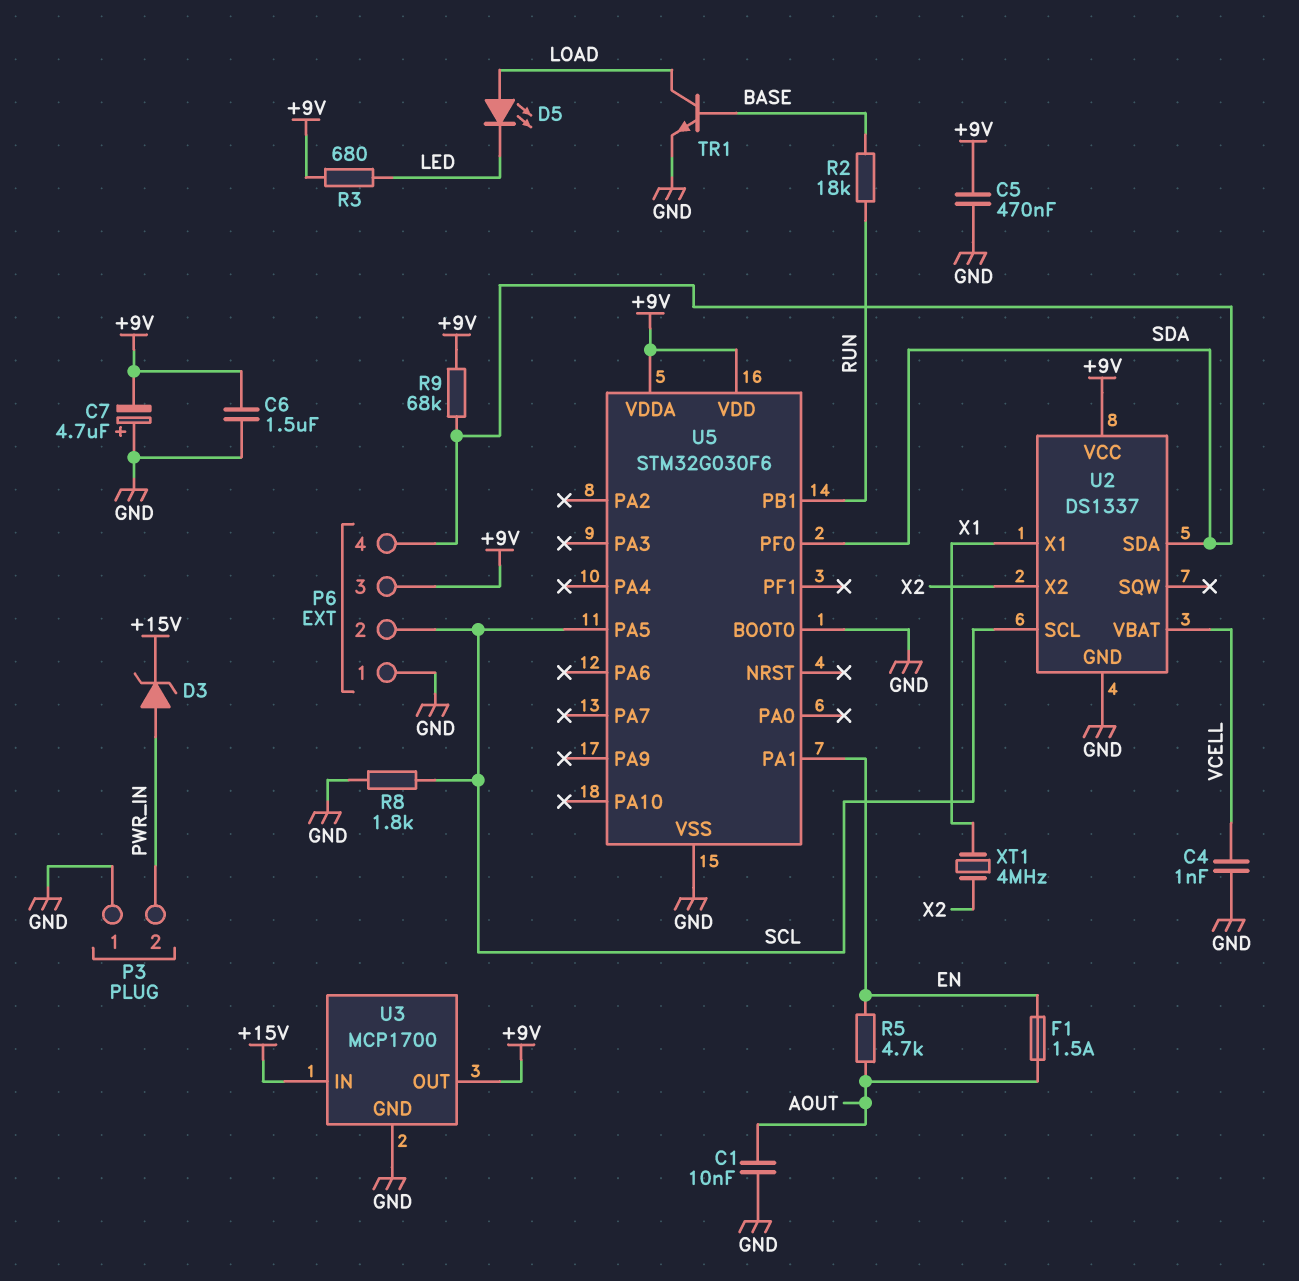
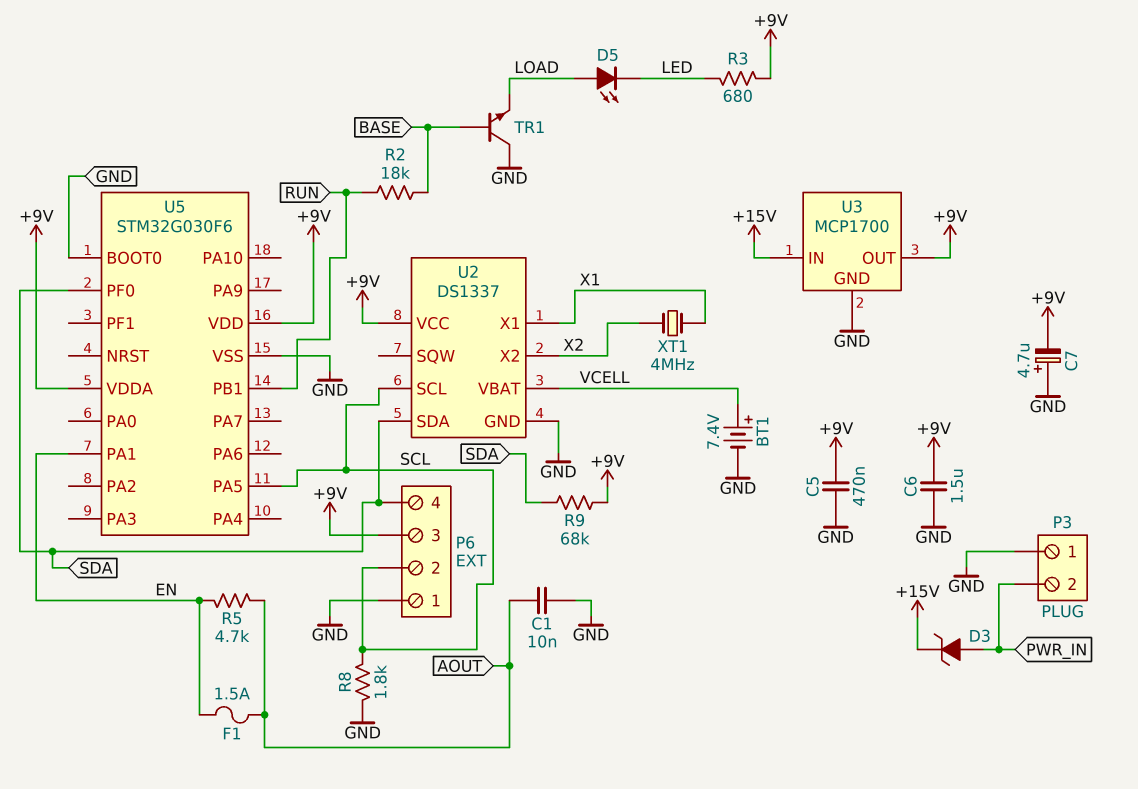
BT1: none -> 7.4V (plus VCELL, minus GND)
C4: 1nF (GND, VCELL) -> none
TR1: NPN (B BASE, C LOAD, E GND) -> NPN (B BASE, C GND, E LOAD)

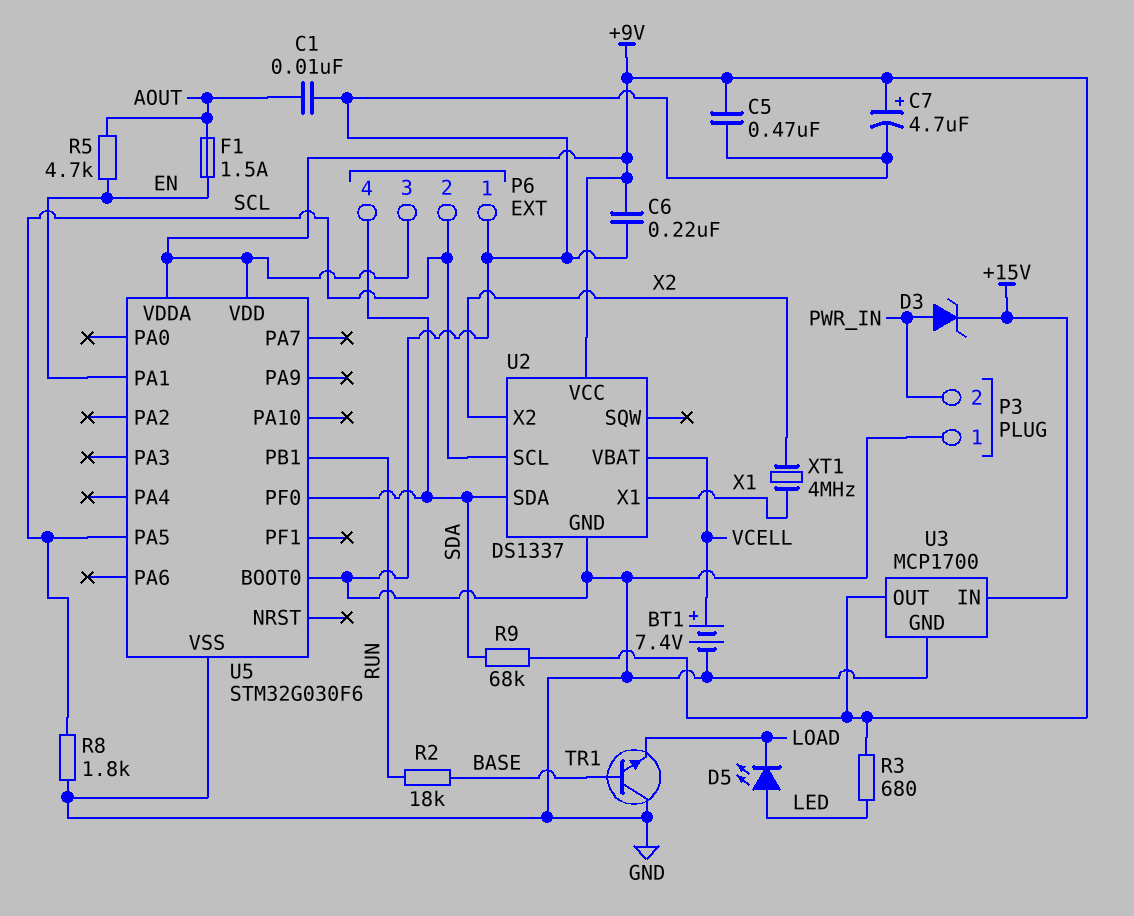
C6: 1.5uF (+9V, GND) -> 220nF (+9V, GND)
C7: 4.7uF (plus GND, minus +9V) -> 4.7uF (plus +9V, minus GND)
D5: LED (A LOAD, K LED) -> LED (A LED, K LOAD)

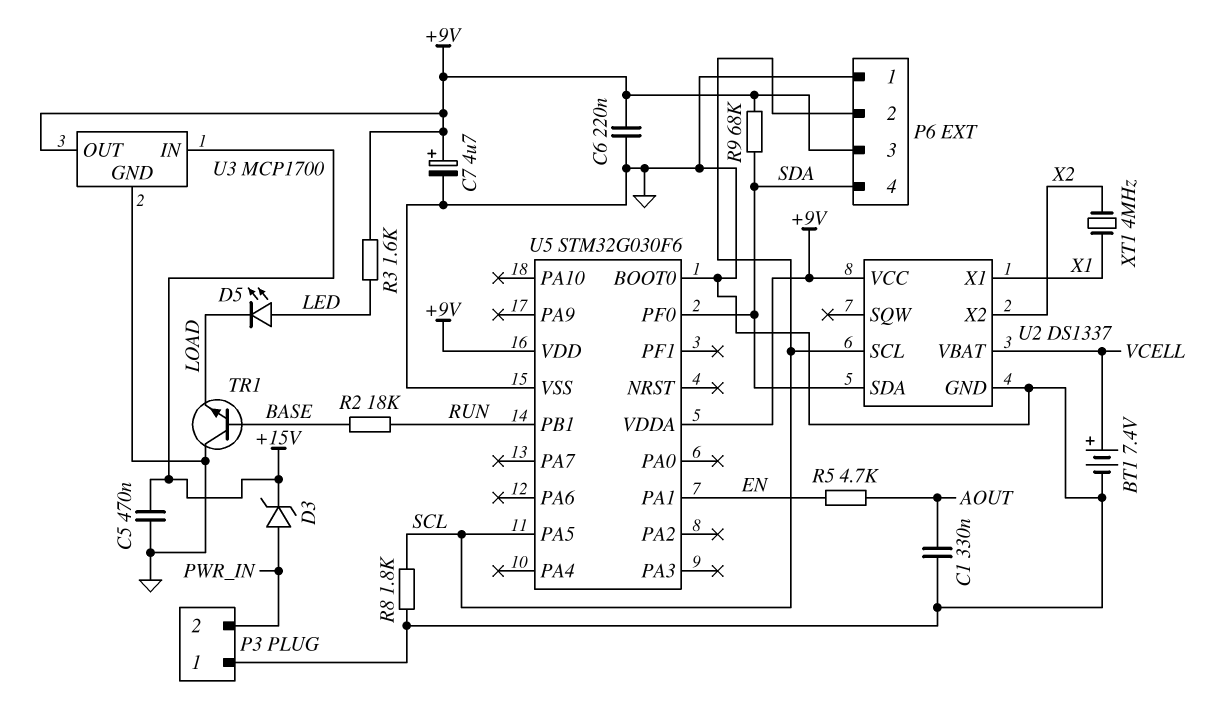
C1: 10nF (AOUT, GND) -> 330nF (AOUT, GND)
C5: 470nF (+9V, GND) -> 470nF (+15V, GND)
F1: 1.5A (AOUT, EN) -> none
R3: 680 (+9V, LED) -> 1.6k (+9V, LED)

